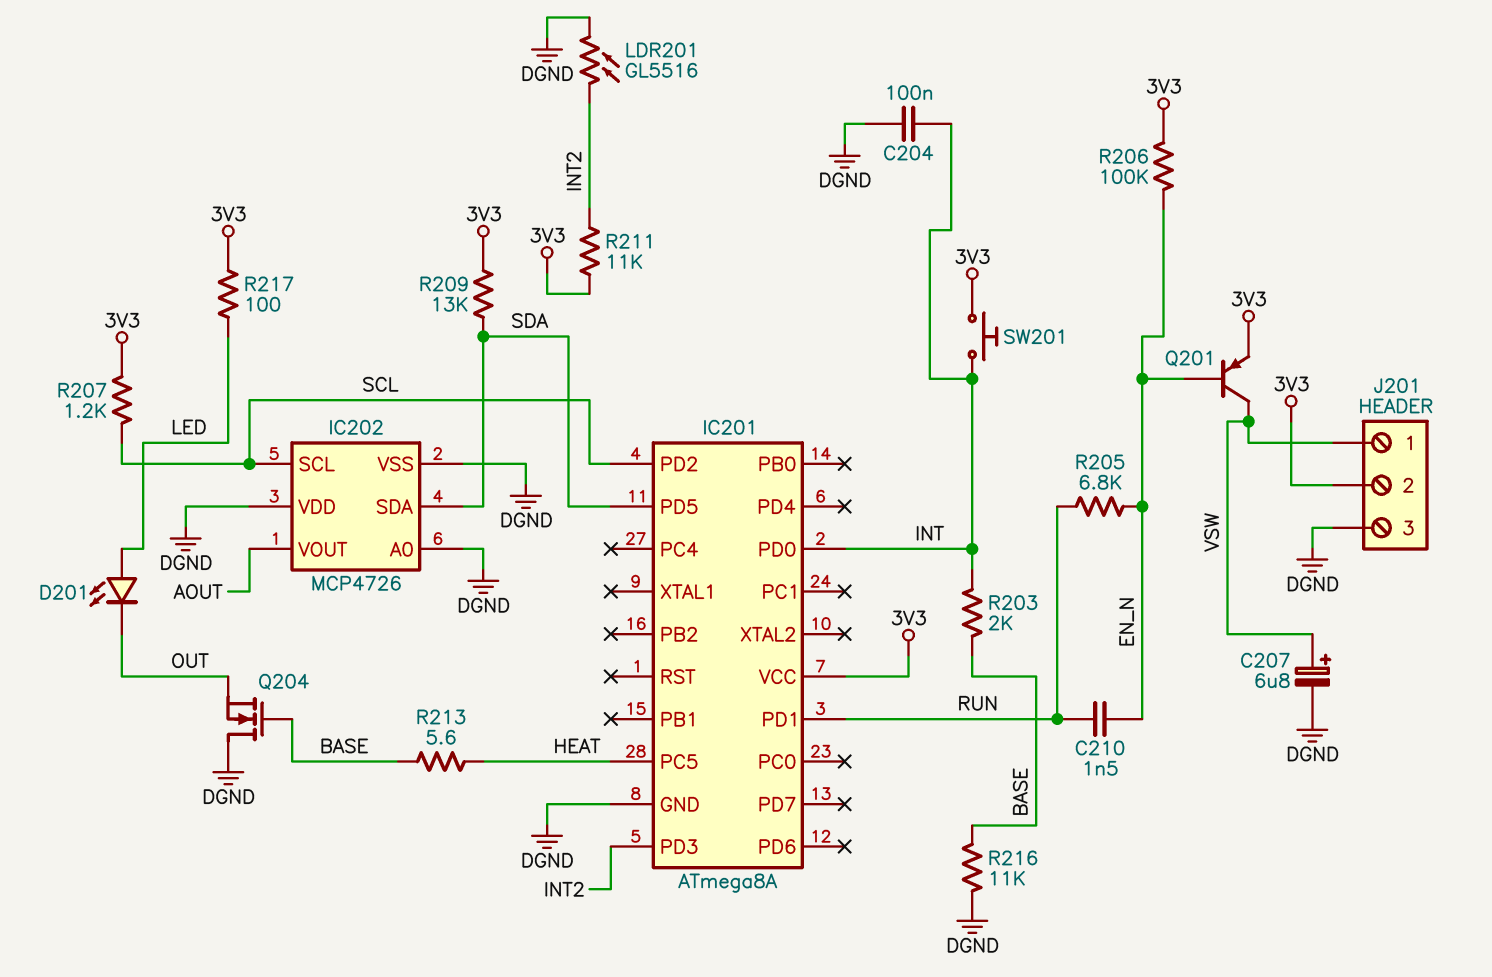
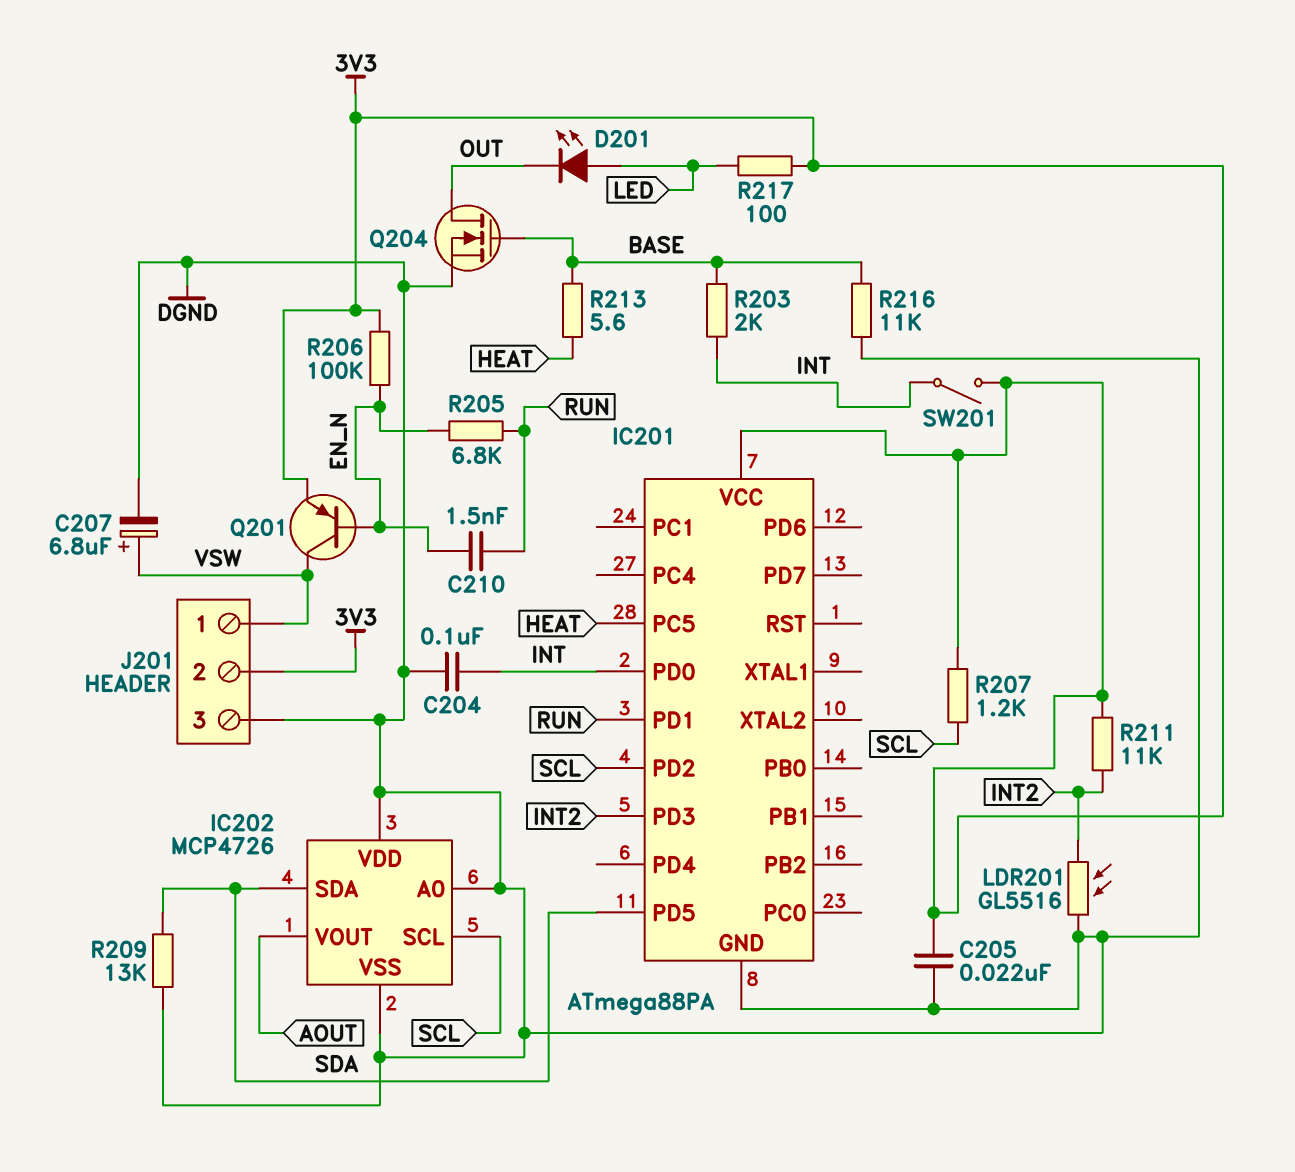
C205: none -> 22nF (3V3, DGND)
IC201: ATmega8A -> ATmega88PA
Q204: NMOS (G BASE, D DGND, S OUT) -> NMOS (G BASE, D OUT, S DGND)
R209: 13k (3V3, SDA) -> 13k (DGND, SDA)
SW201: button (3V3, INT) -> switch (3V3, INT)

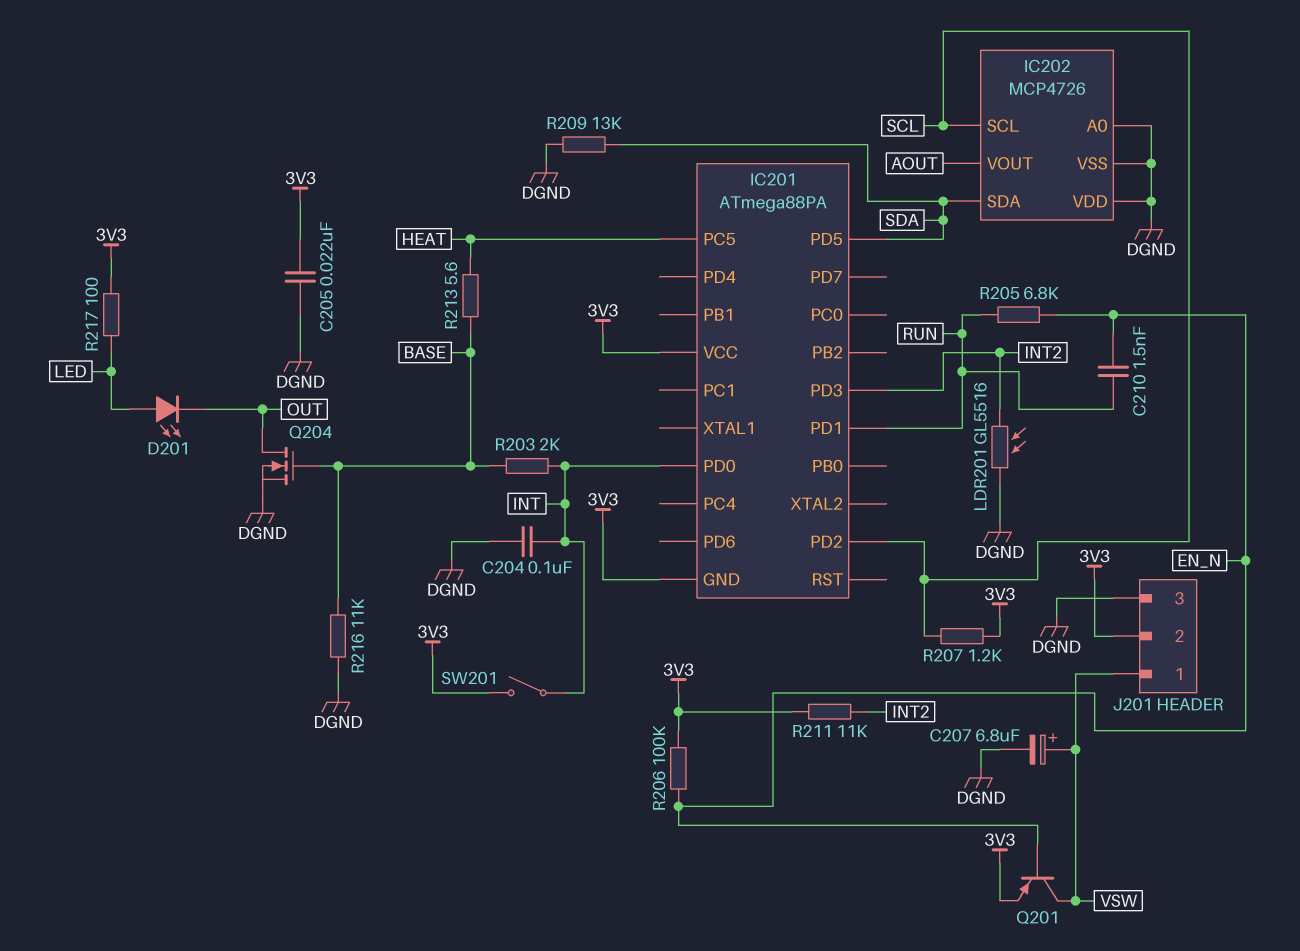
IC201 pin GND: DGND -> 3V3

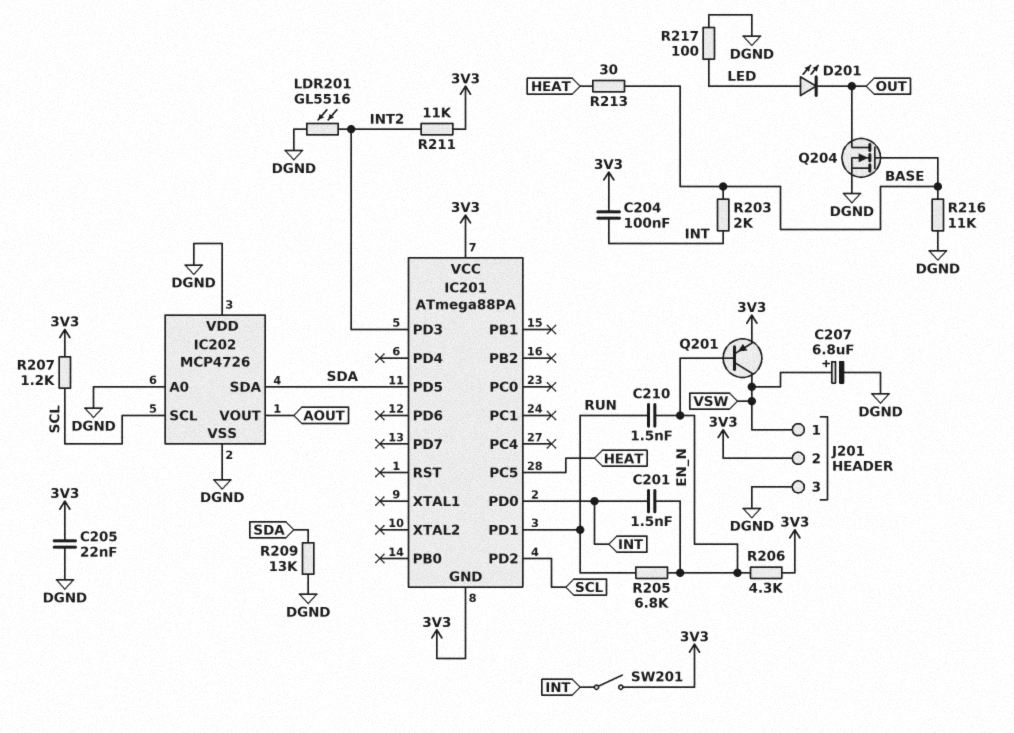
C201: none -> 1.5nF (EN_N, INT)
C204: 100nF (DGND, INT) -> 100nF (3V3, INT)
R206: 100k (3V3, EN_N) -> 4.3k (3V3, EN_N)
R213: 5.6 (BASE, HEAT) -> 30 (BASE, HEAT)
R217: 100 (3V3, LED) -> 100 (DGND, LED)

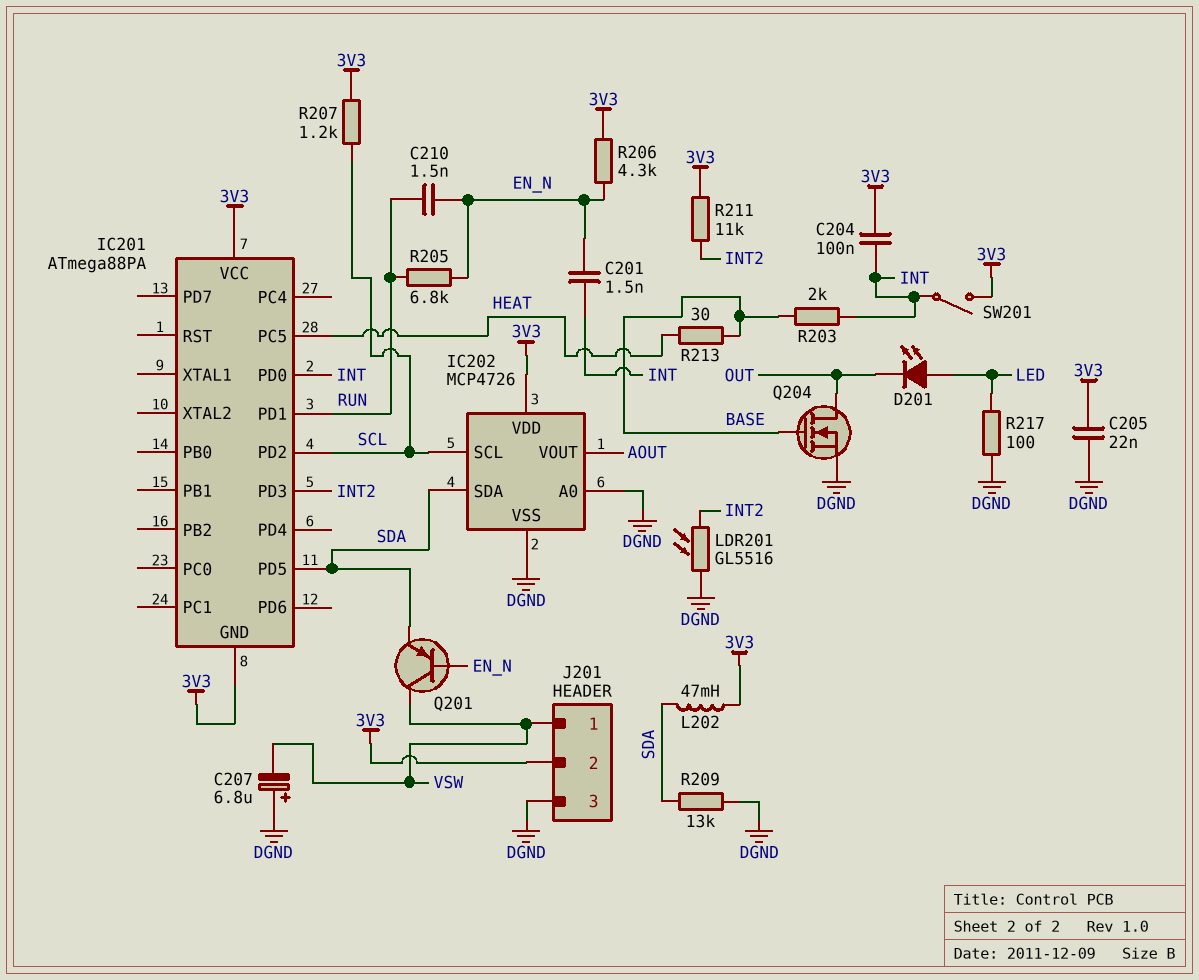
C207: 6.8uF (plus VSW, minus DGND) -> 6.8uF (plus DGND, minus VSW)
IC202 pin VDD: DGND -> 3V3
L202: none -> 47mH (3V3, SDA)
Q201: PNP (B EN_N, C VSW, E 3V3) -> PNP (B EN_N, C VSW, E SDA)
R216: 11k (BASE, DGND) -> none

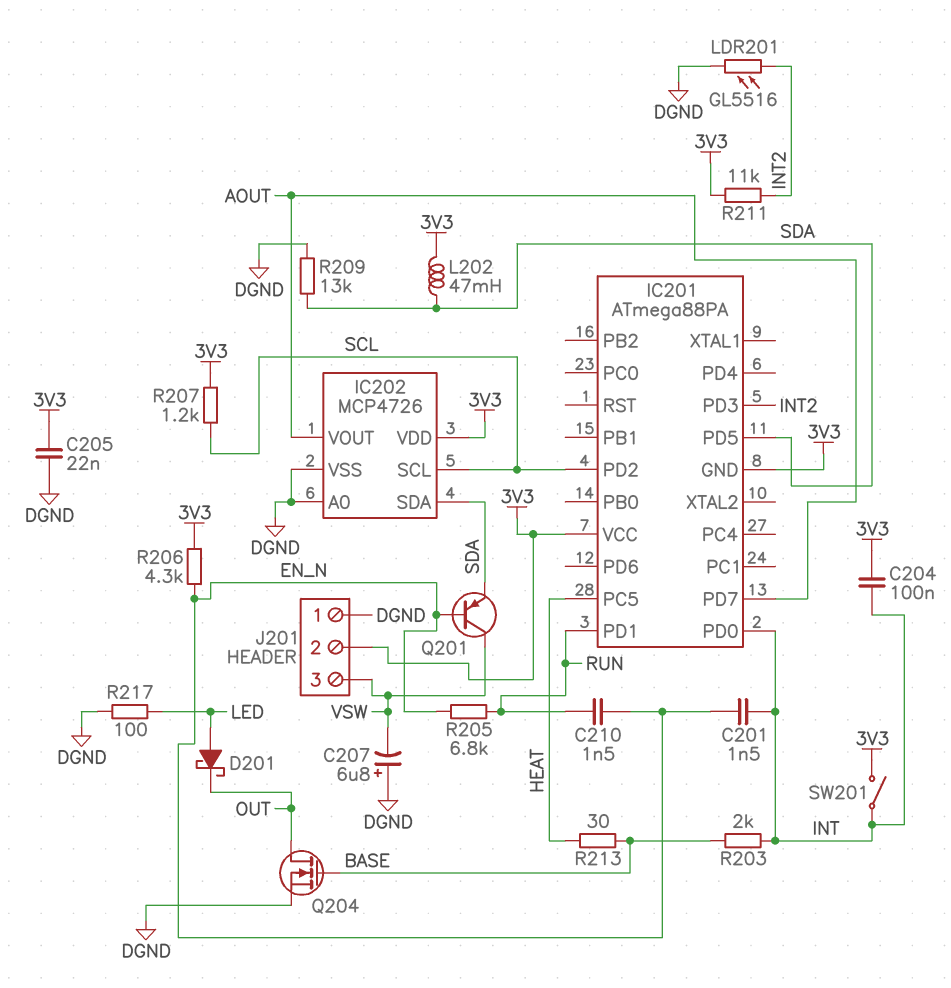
D201: LED (A LED, K OUT) -> schottky (A LED, K OUT)
IC201 pin PD7: none -> AOUT
J201 pin 1: VSW -> DGND
J201 pin 3: DGND -> VSW

